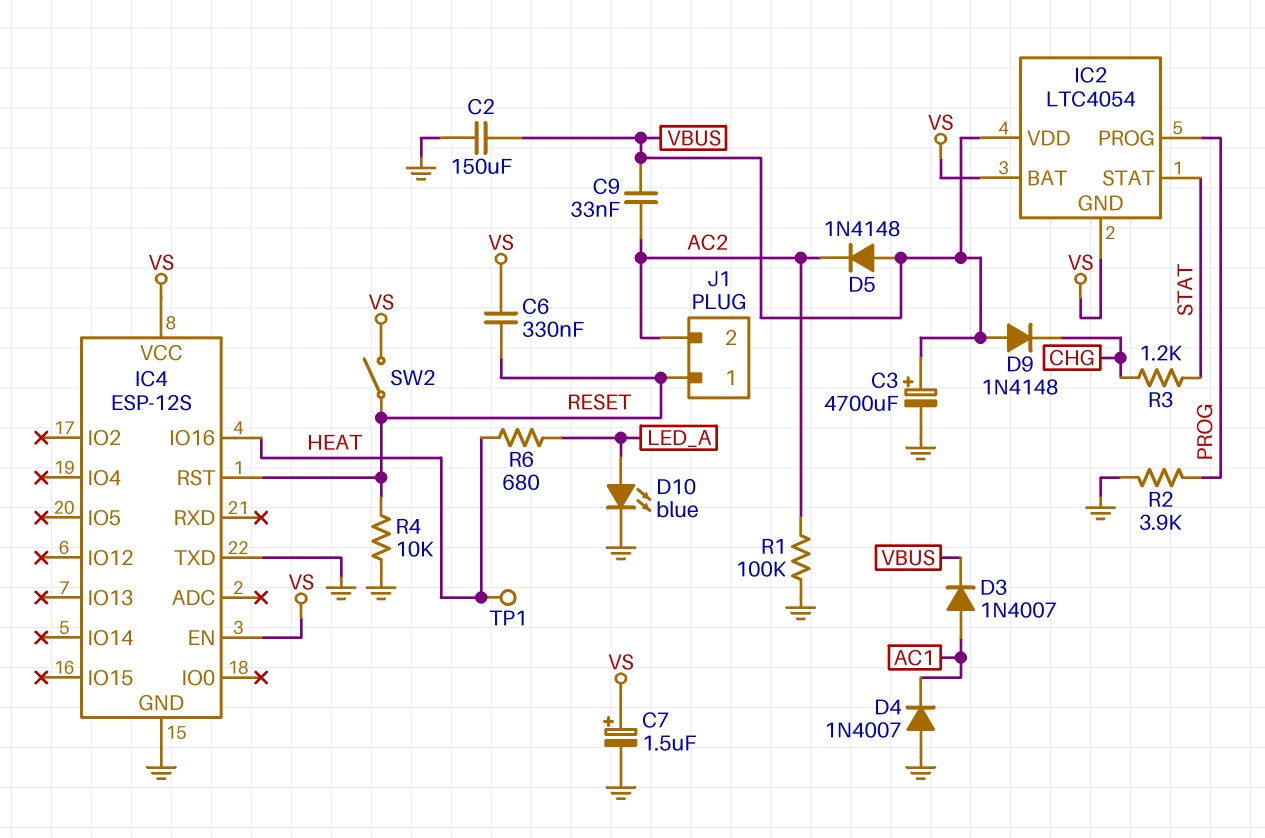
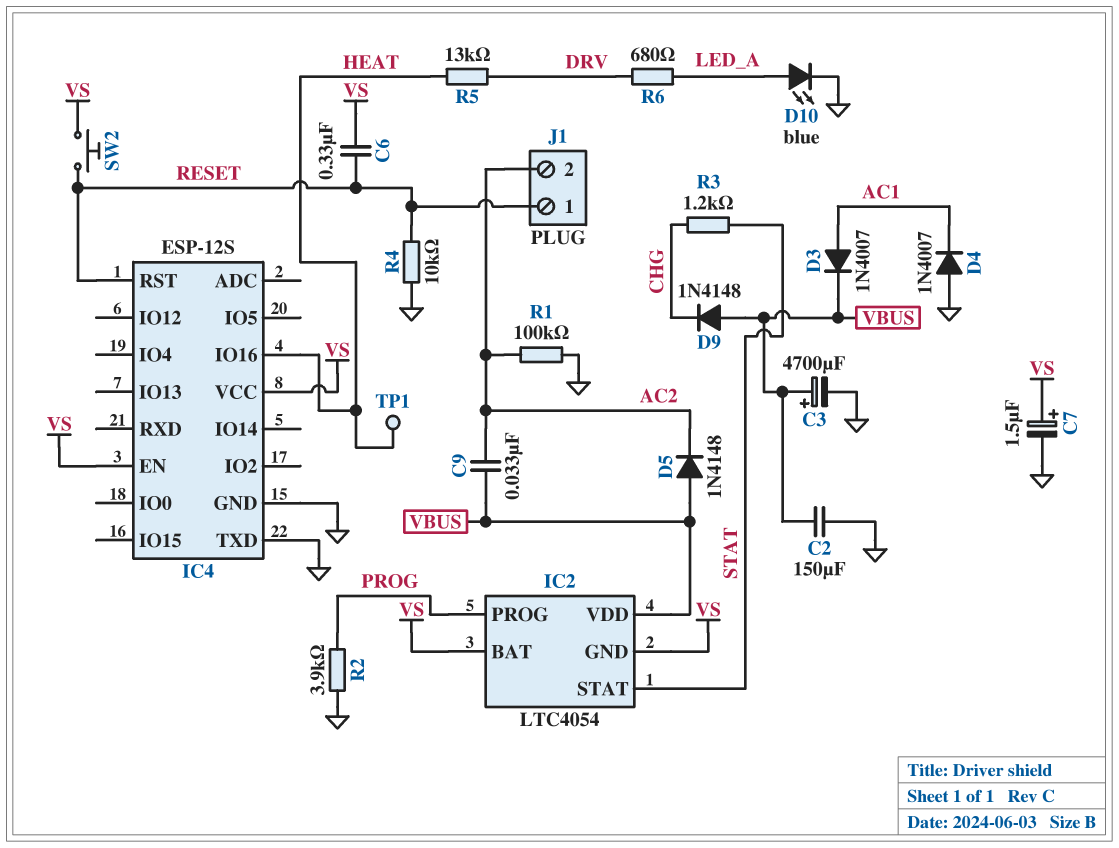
R5: none -> 13k (DRV, HEAT)
R6: 680 (HEAT, LED_A) -> 680 (DRV, LED_A)
SW2: switch (RESET, VS) -> button (RESET, VS)

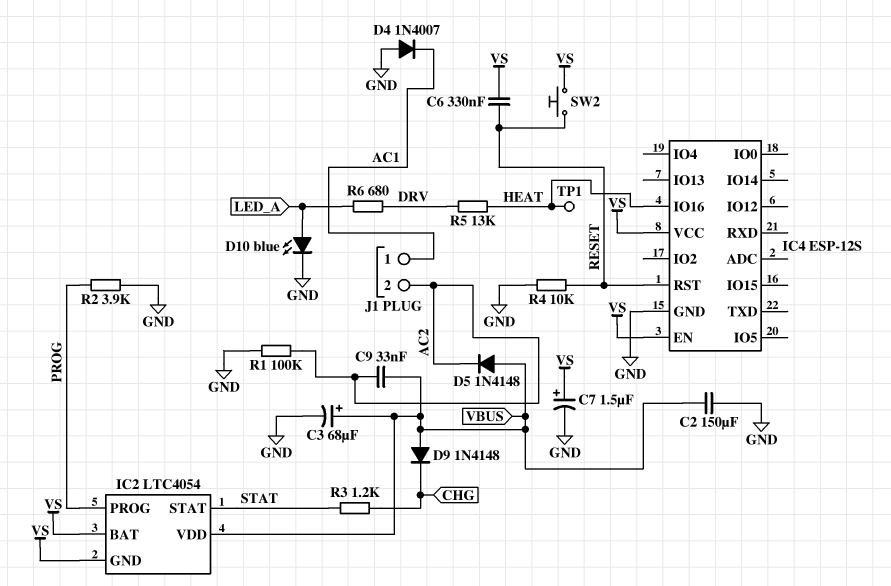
C3: 4700uF (plus VBUS, minus GND) -> 68uF (plus VBUS, minus GND)
D3: diode 1N4007 (A AC1, K VBUS) -> none
IC4 pin TXD: GND -> none
J1 pin 1: RESET -> AC1

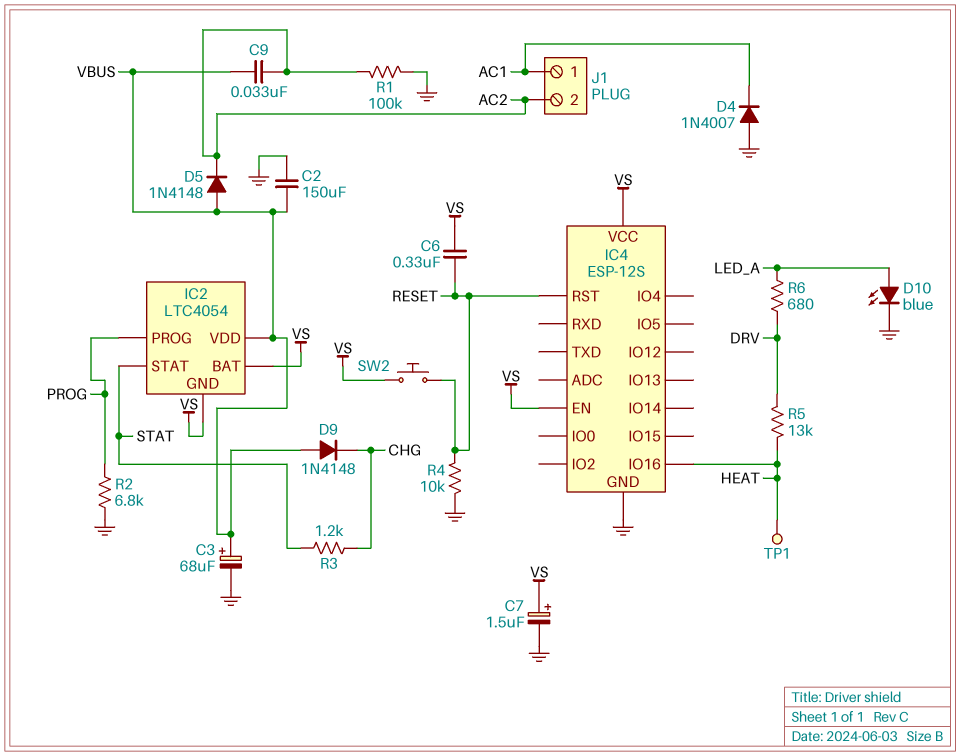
R2: 3.9k (GND, PROG) -> 6.8k (GND, PROG)

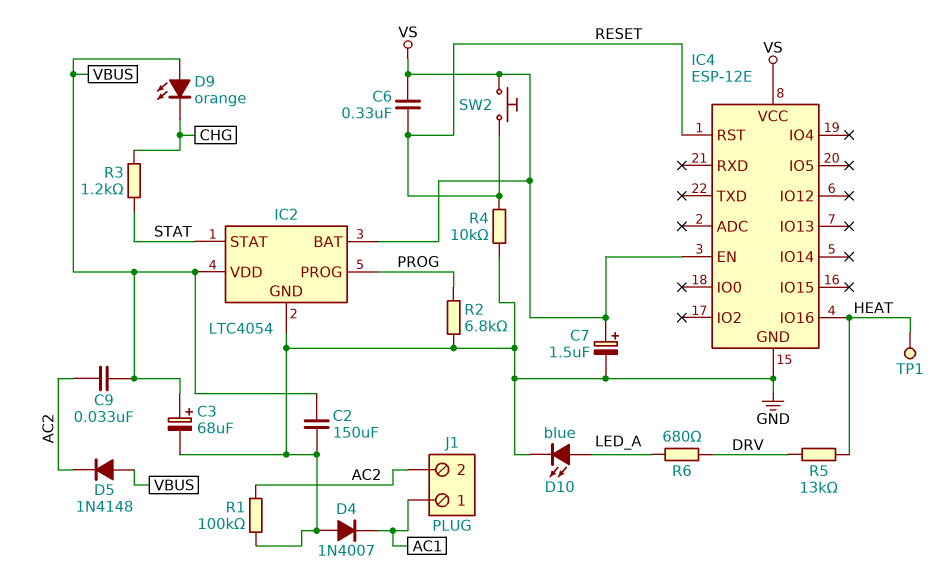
D9: diode 1N4148 (A VBUS, K CHG) -> LED orange (A VBUS, K CHG)
IC2 pin GND: VS -> GND
IC4: ESP-12S -> ESP-12E

